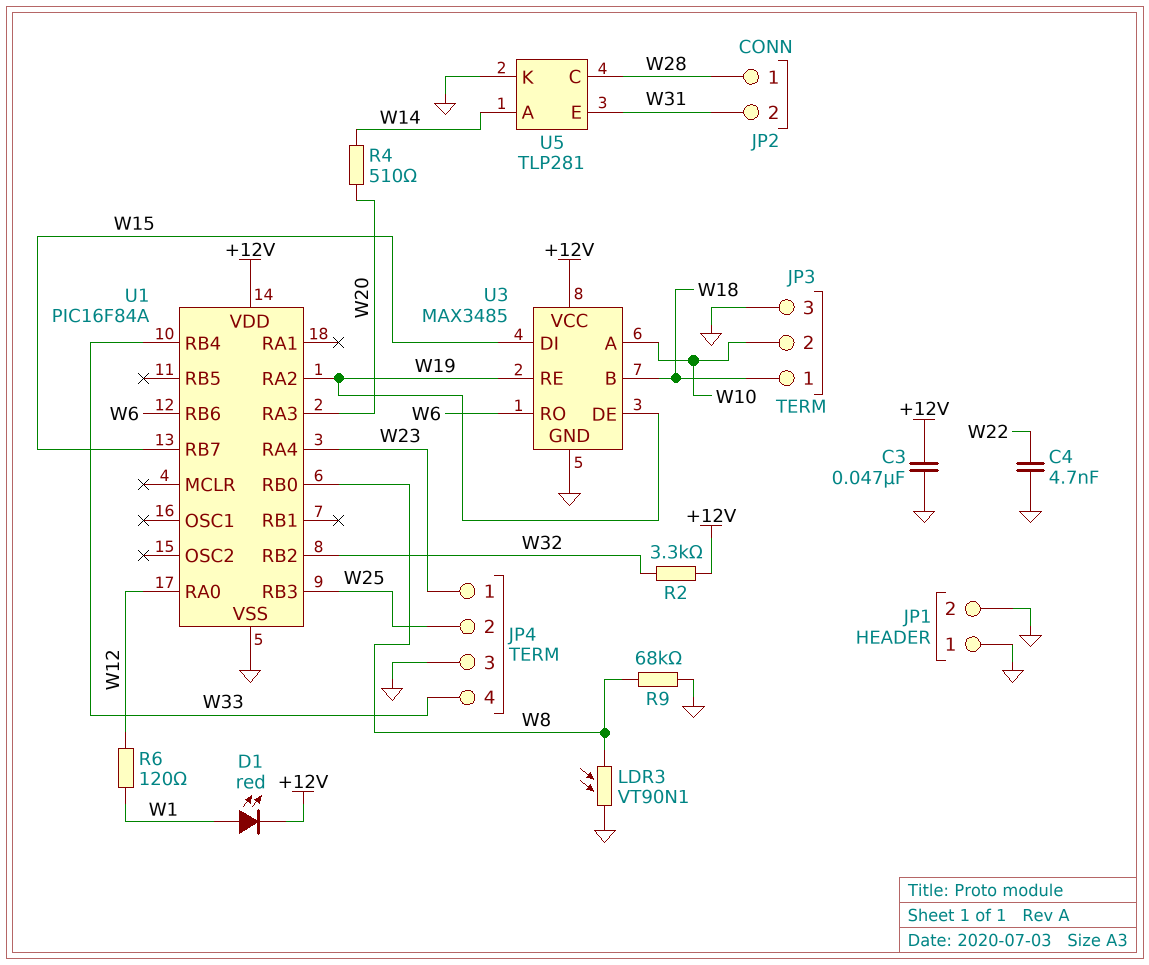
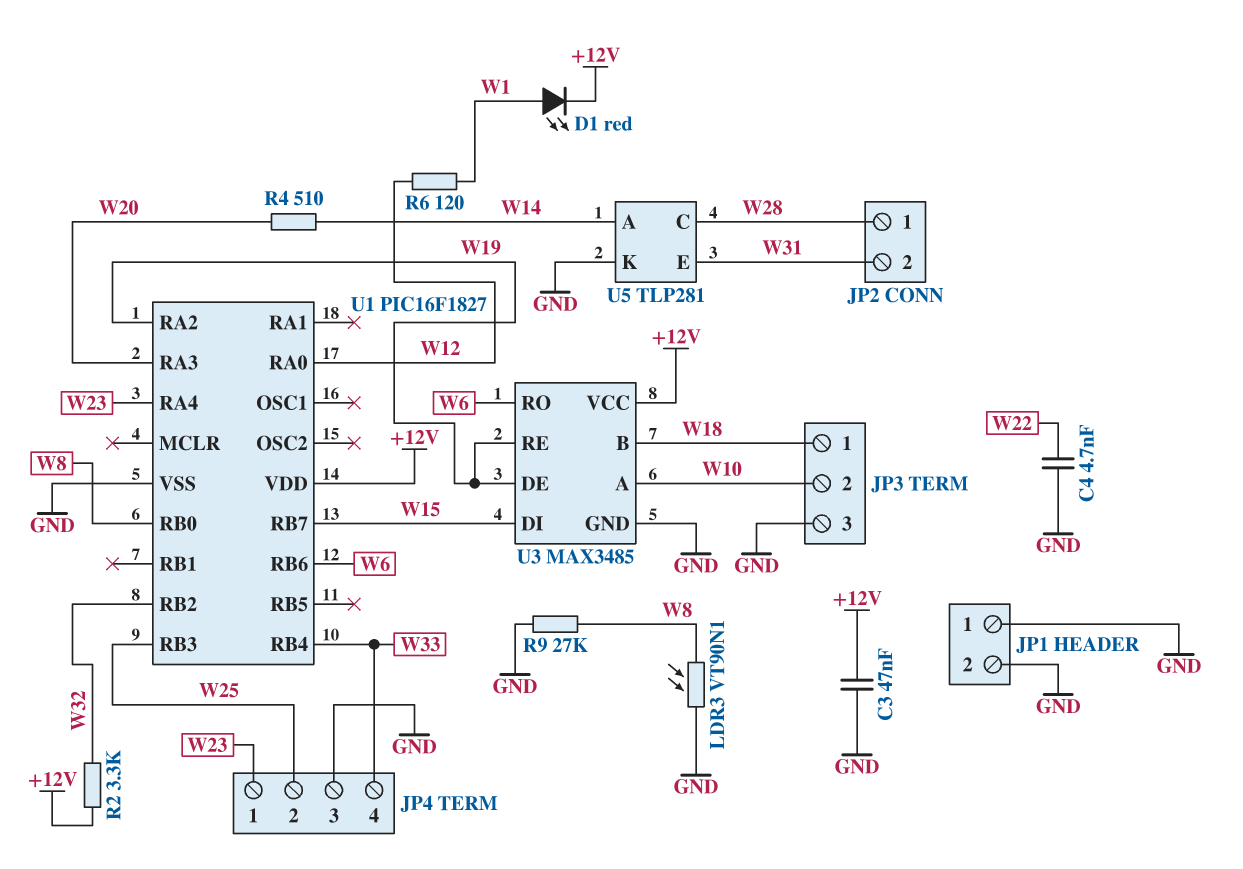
R9: 68k (GND, W8) -> 27k (GND, W8)
U1: PIC16F84A -> PIC16F1827

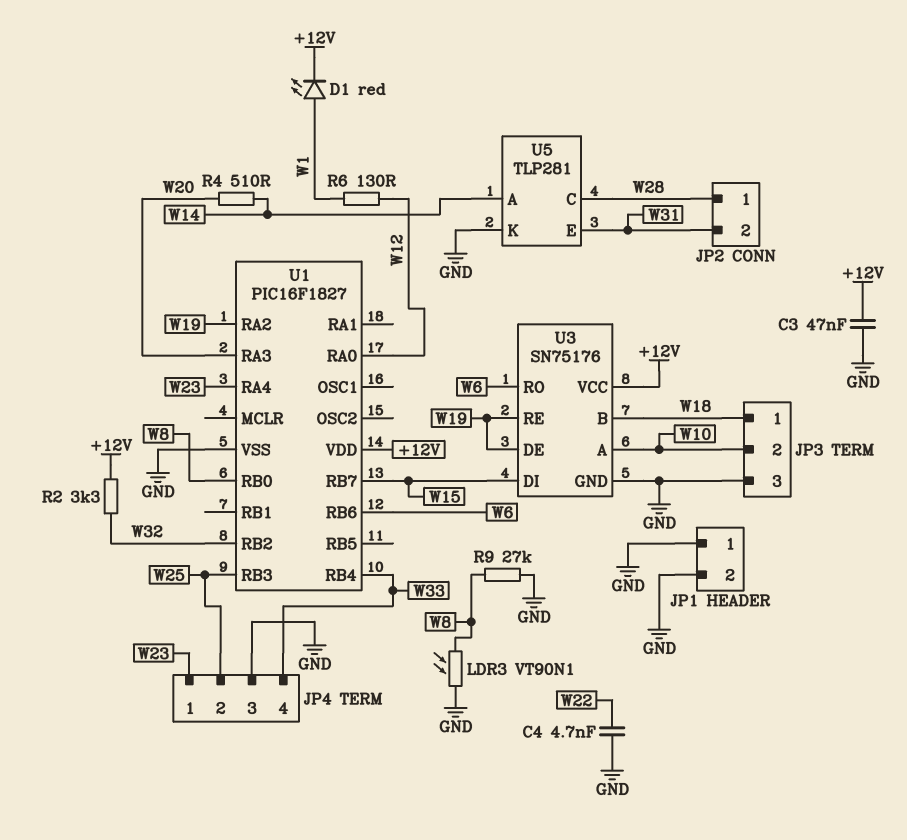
R6: 120 (W1, W12) -> 130 (W1, W12)
U3: MAX3485 -> SN75176

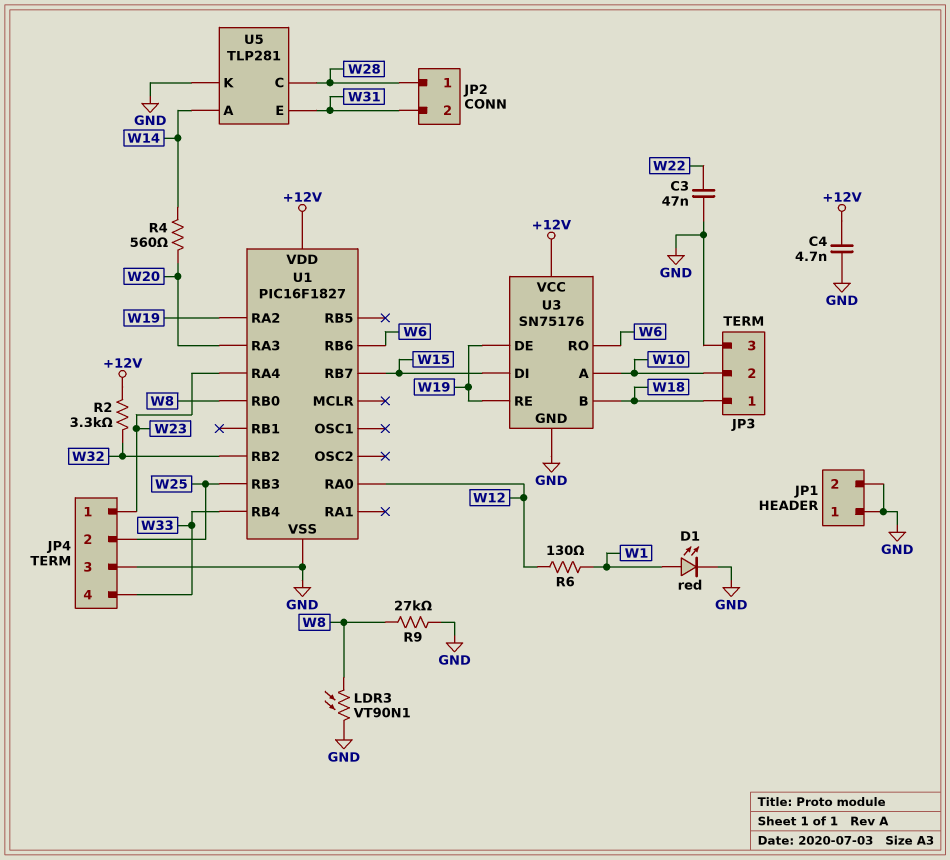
C3: 47nF (+12V, GND) -> 47nF (GND, W22)
C4: 4.7nF (GND, W22) -> 4.7nF (+12V, GND)
D1: LED red (A W1, K +12V) -> LED red (A W1, K GND)
R4: 510 (W14, W20) -> 560 (W14, W20)

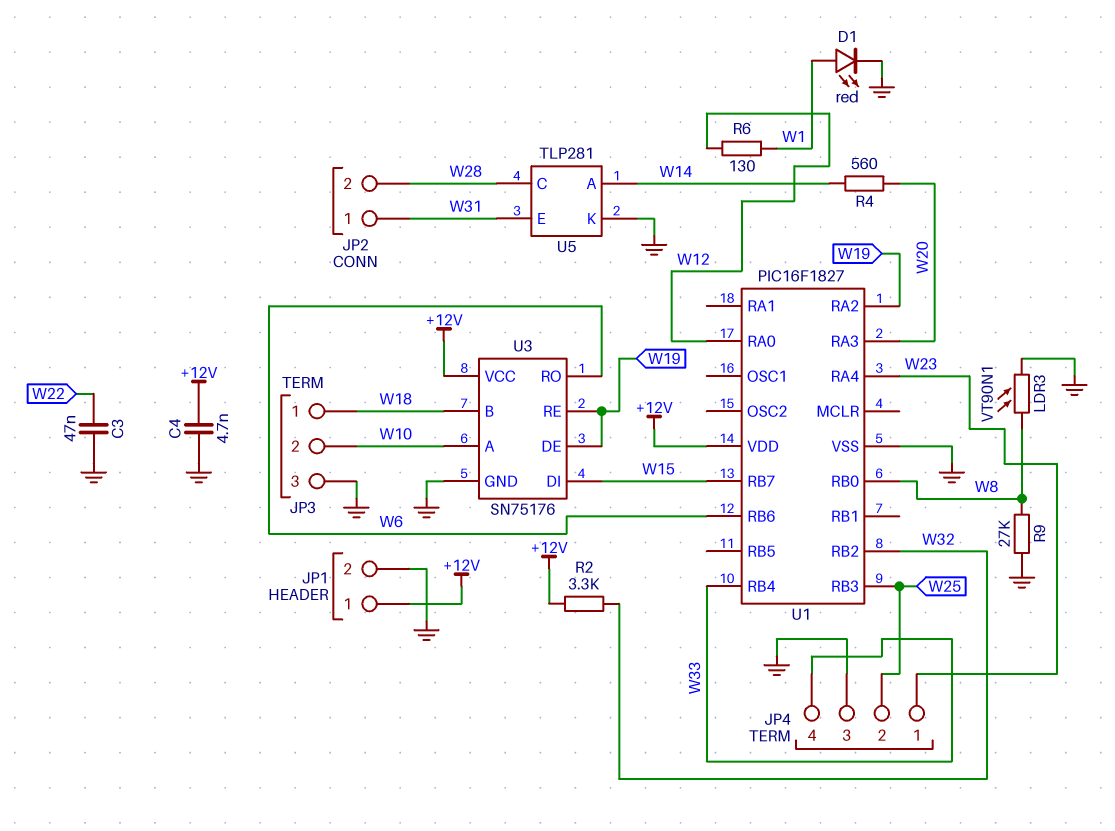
JP1 pin 1: GND -> +12V
JP2 pin 1: W28 -> W31
JP2 pin 2: W31 -> W28

